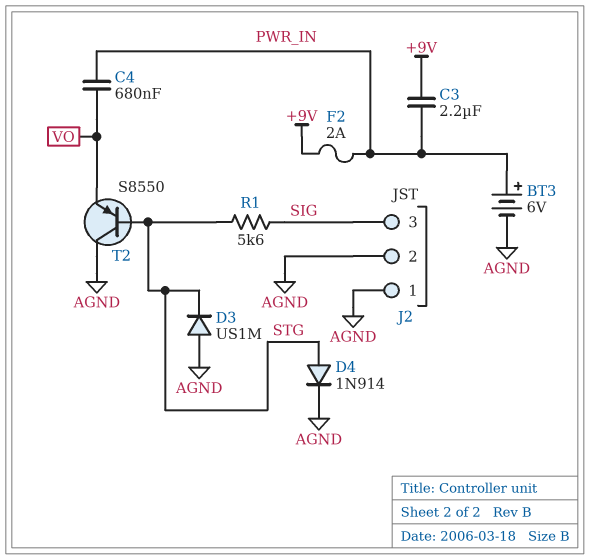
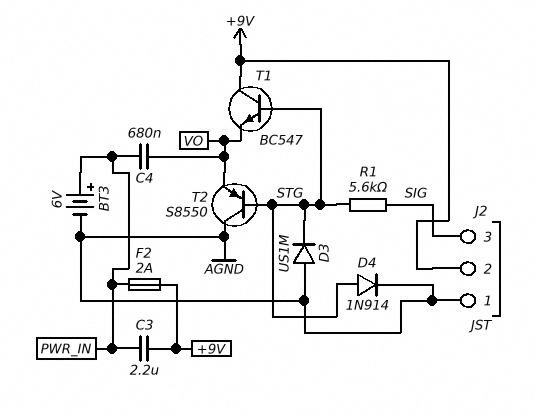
J2 pin 2: AGND -> +9V
T1: none -> NPN BC547 (B STG, C +9V, E VO)

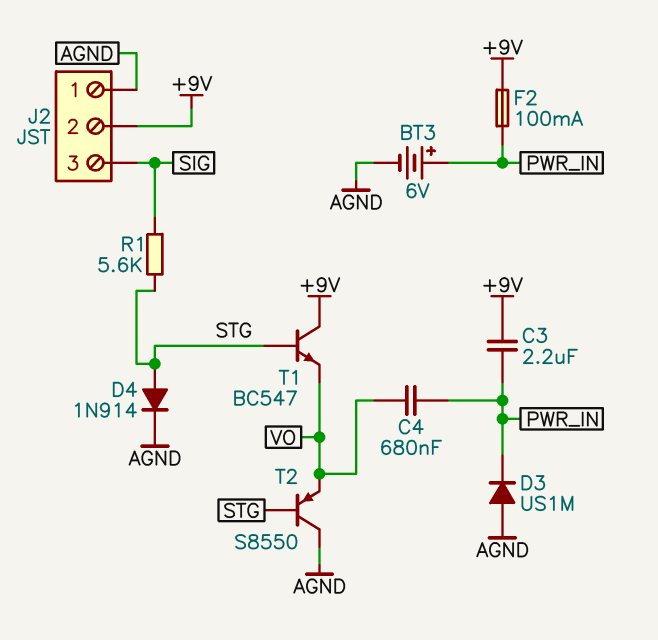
D3: diode US1M (A AGND, K STG) -> diode US1M (A AGND, K PWR_IN)
F2: 2A (+9V, PWR_IN) -> 100mA (+9V, PWR_IN)

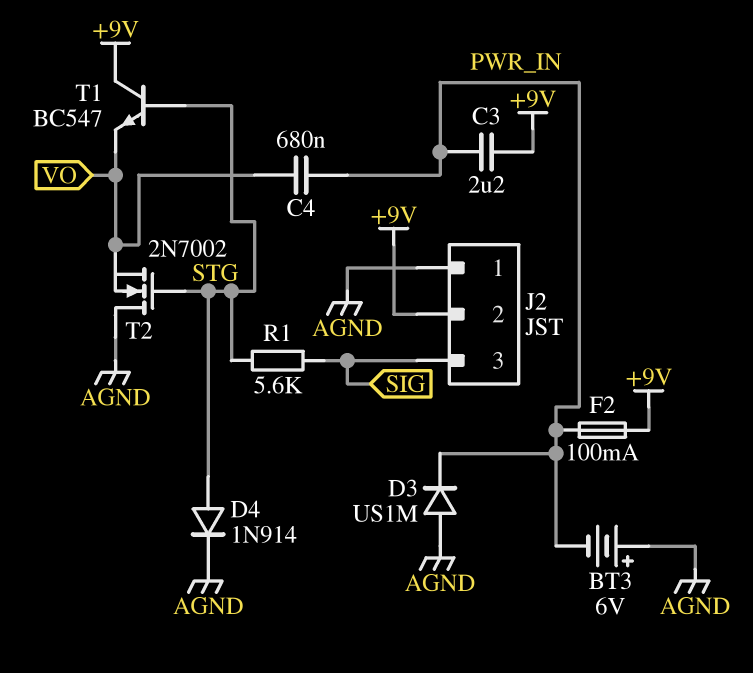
BT3: 6V (plus PWR_IN, minus AGND) -> 6V (plus AGND, minus PWR_IN)
T2: PNP S8550 (B STG, C AGND, E VO) -> NMOS 2N7002 (G STG, D AGND, S VO)

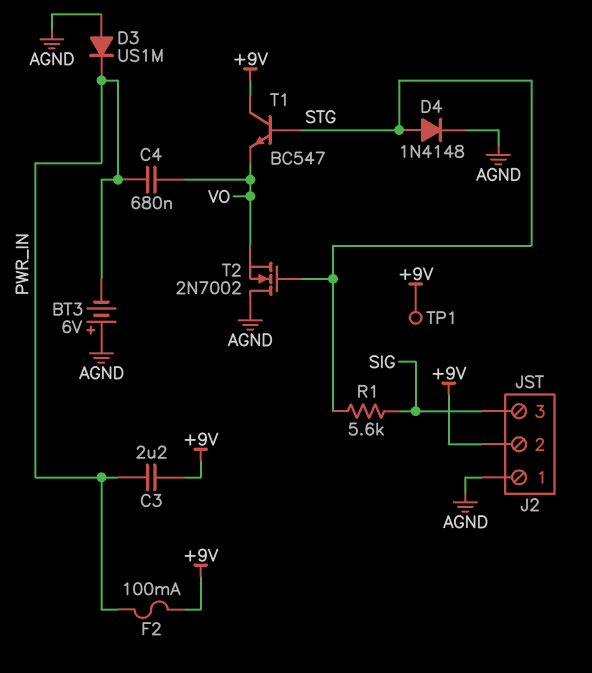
D4: diode 1N914 (A STG, K AGND) -> diode 1N4148 (A STG, K AGND)
TP1: none -> test point (+9V)

